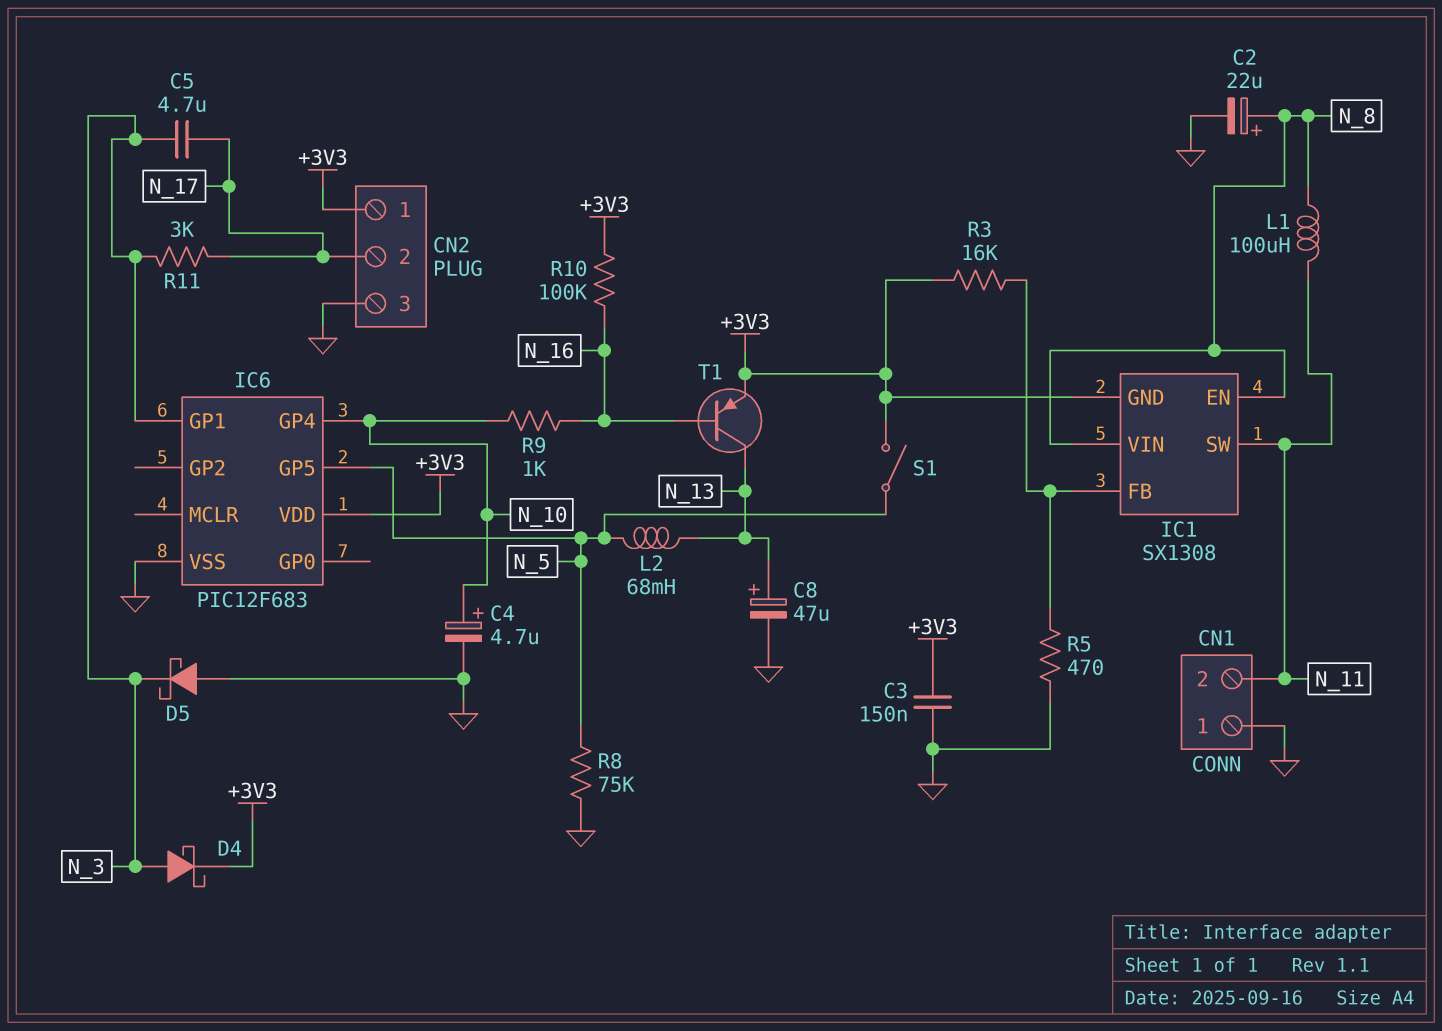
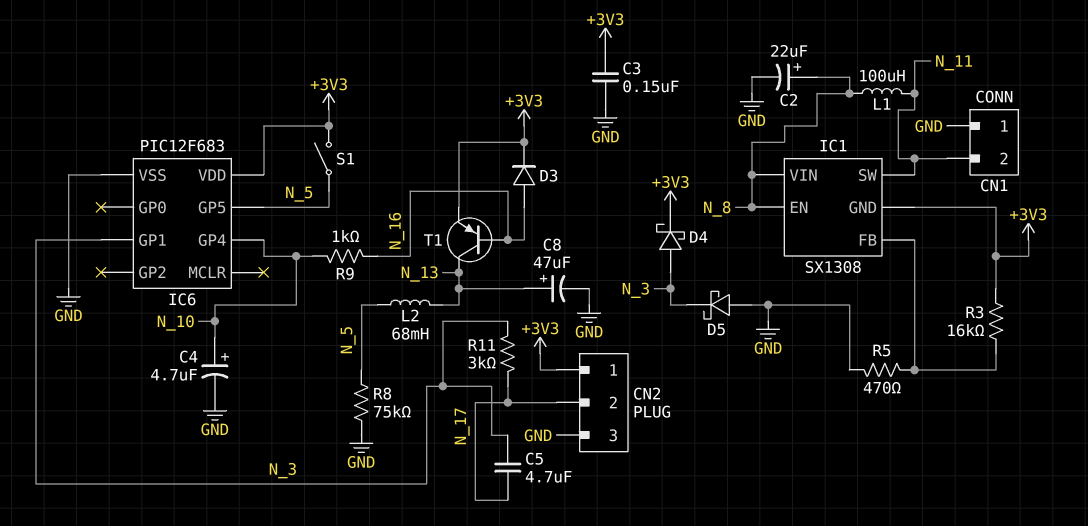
D3: none -> diode (A N_16, K +3V3)
R10: 100k (+3V3, N_16) -> none

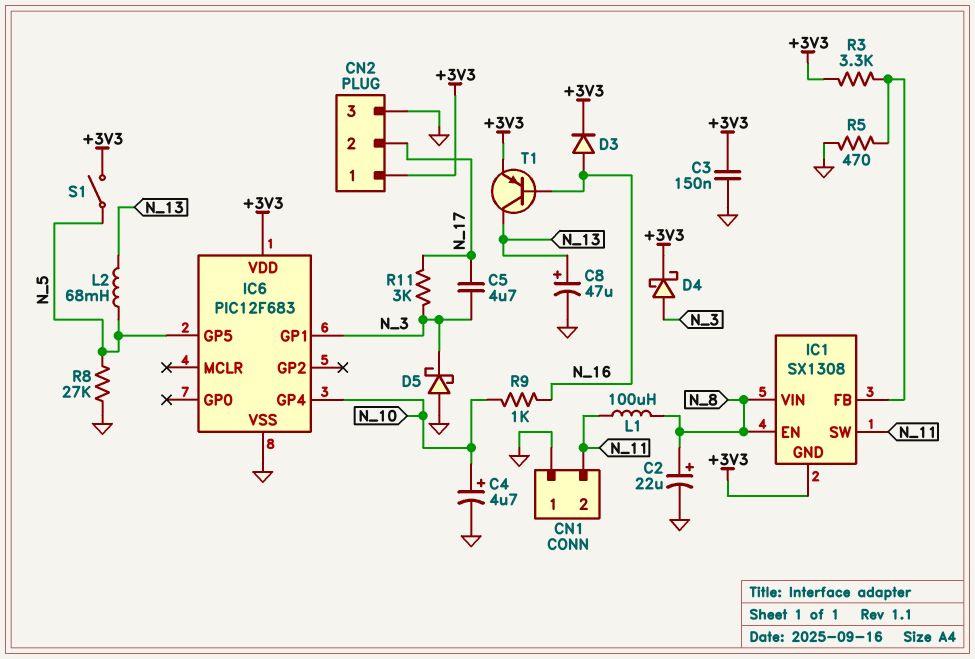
R3: 16k (+3V3, IC1/FB) -> 3.3k (+3V3, IC1/FB)
R8: 75k (GND, N_5) -> 27k (GND, N_5)

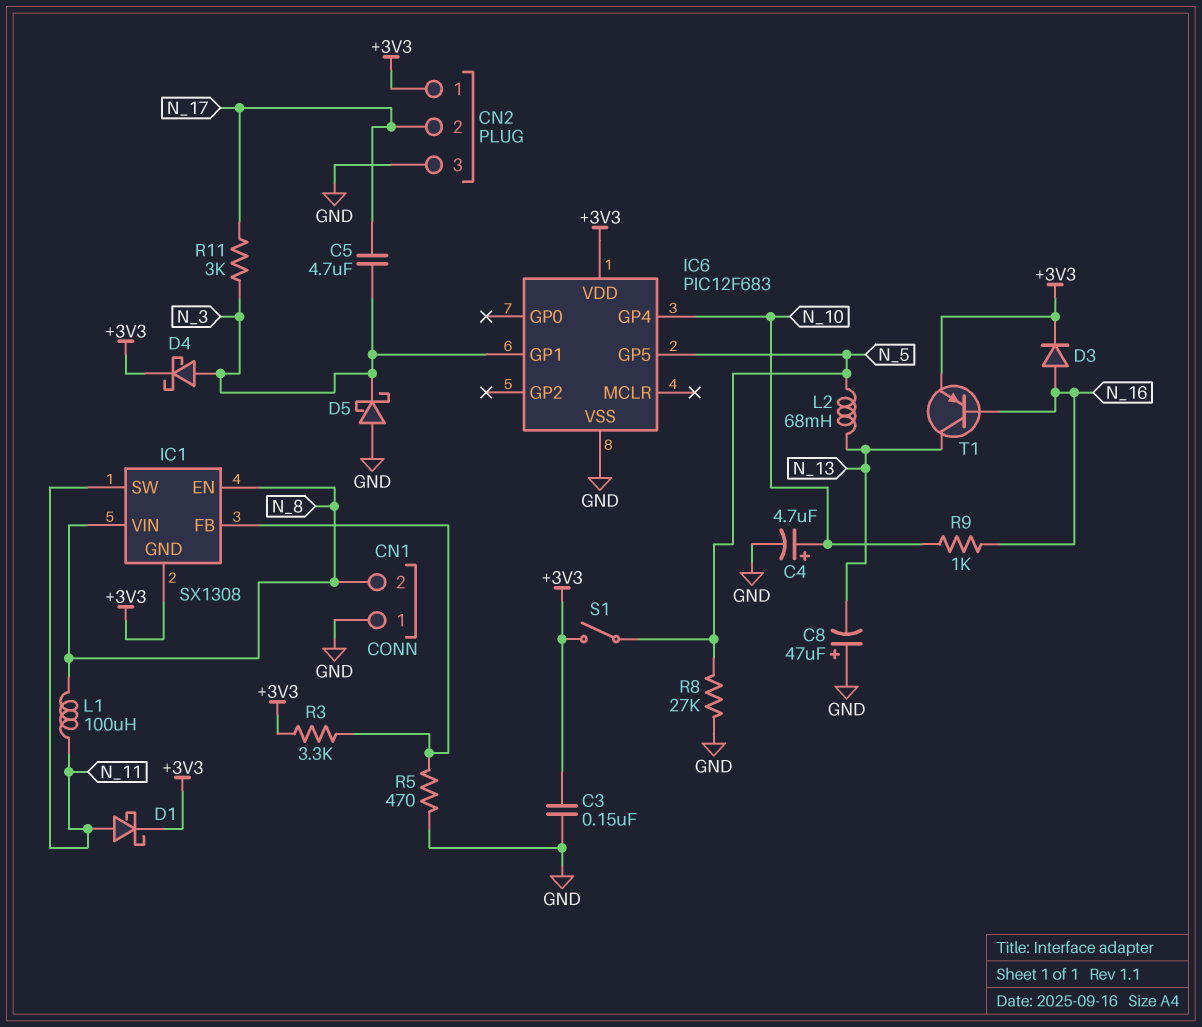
C2: 22uF (plus N_8, minus GND) -> none
C8: 47uF (plus N_13, minus GND) -> 47uF (plus GND, minus N_13)
CN1 pin 2: N_11 -> N_8
D1: none -> schottky (A N_11, K +3V3)

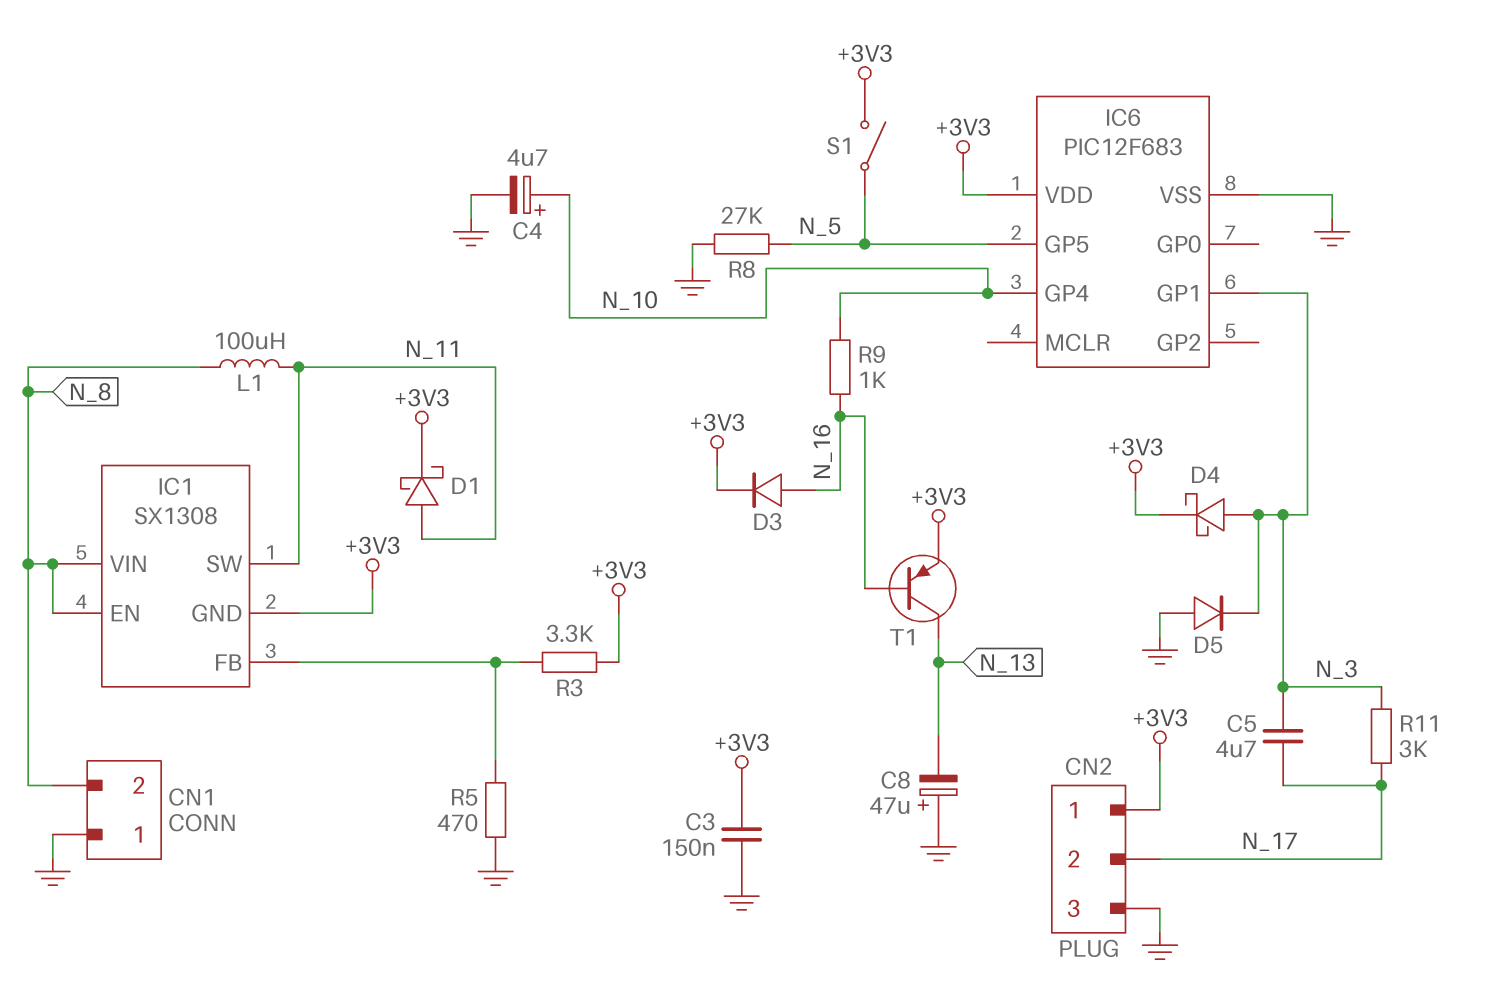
D5: schottky (A GND, K N_3) -> diode (A GND, K N_3)
L2: 68mH (N_5, N_13) -> none

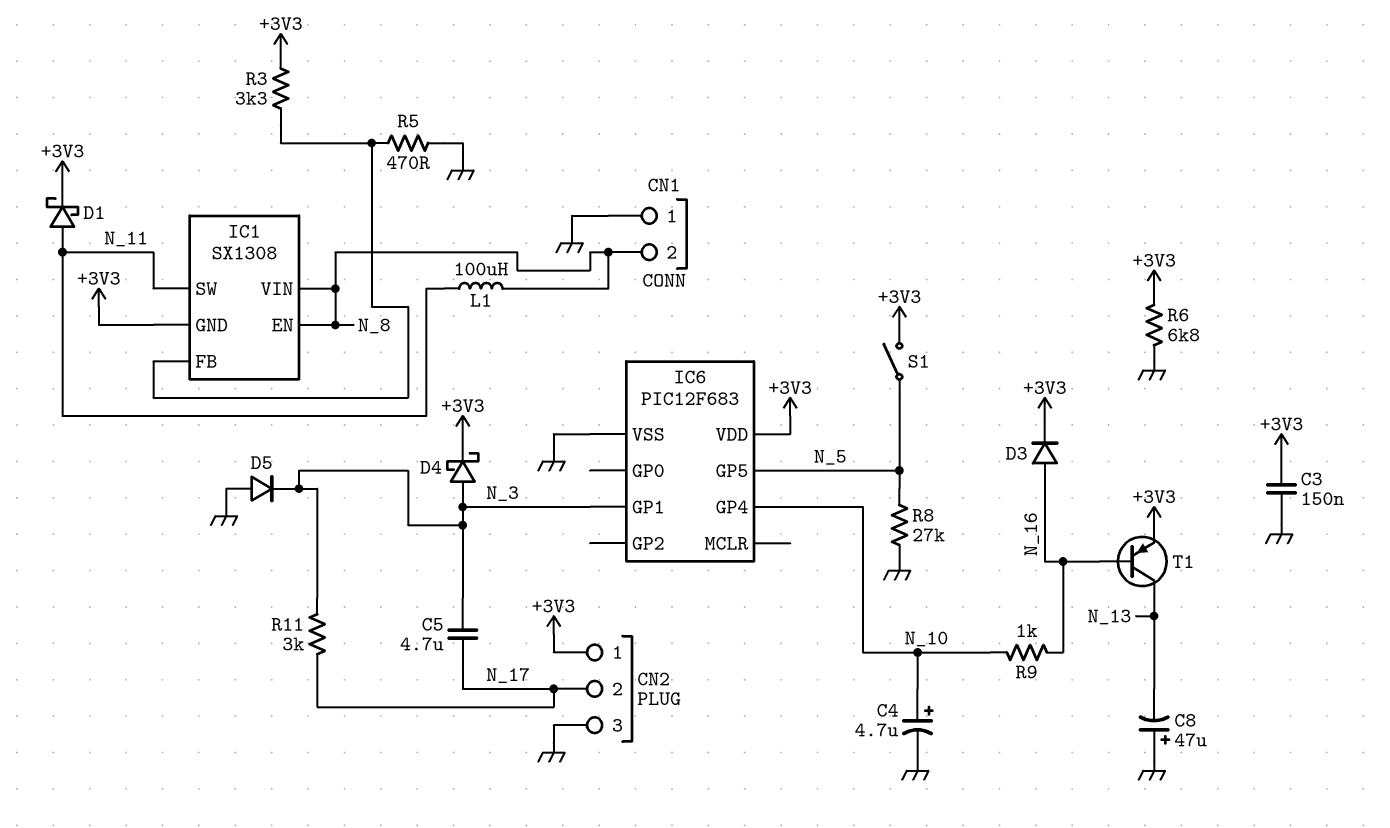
R6: none -> 6.8k (+3V3, GND)

